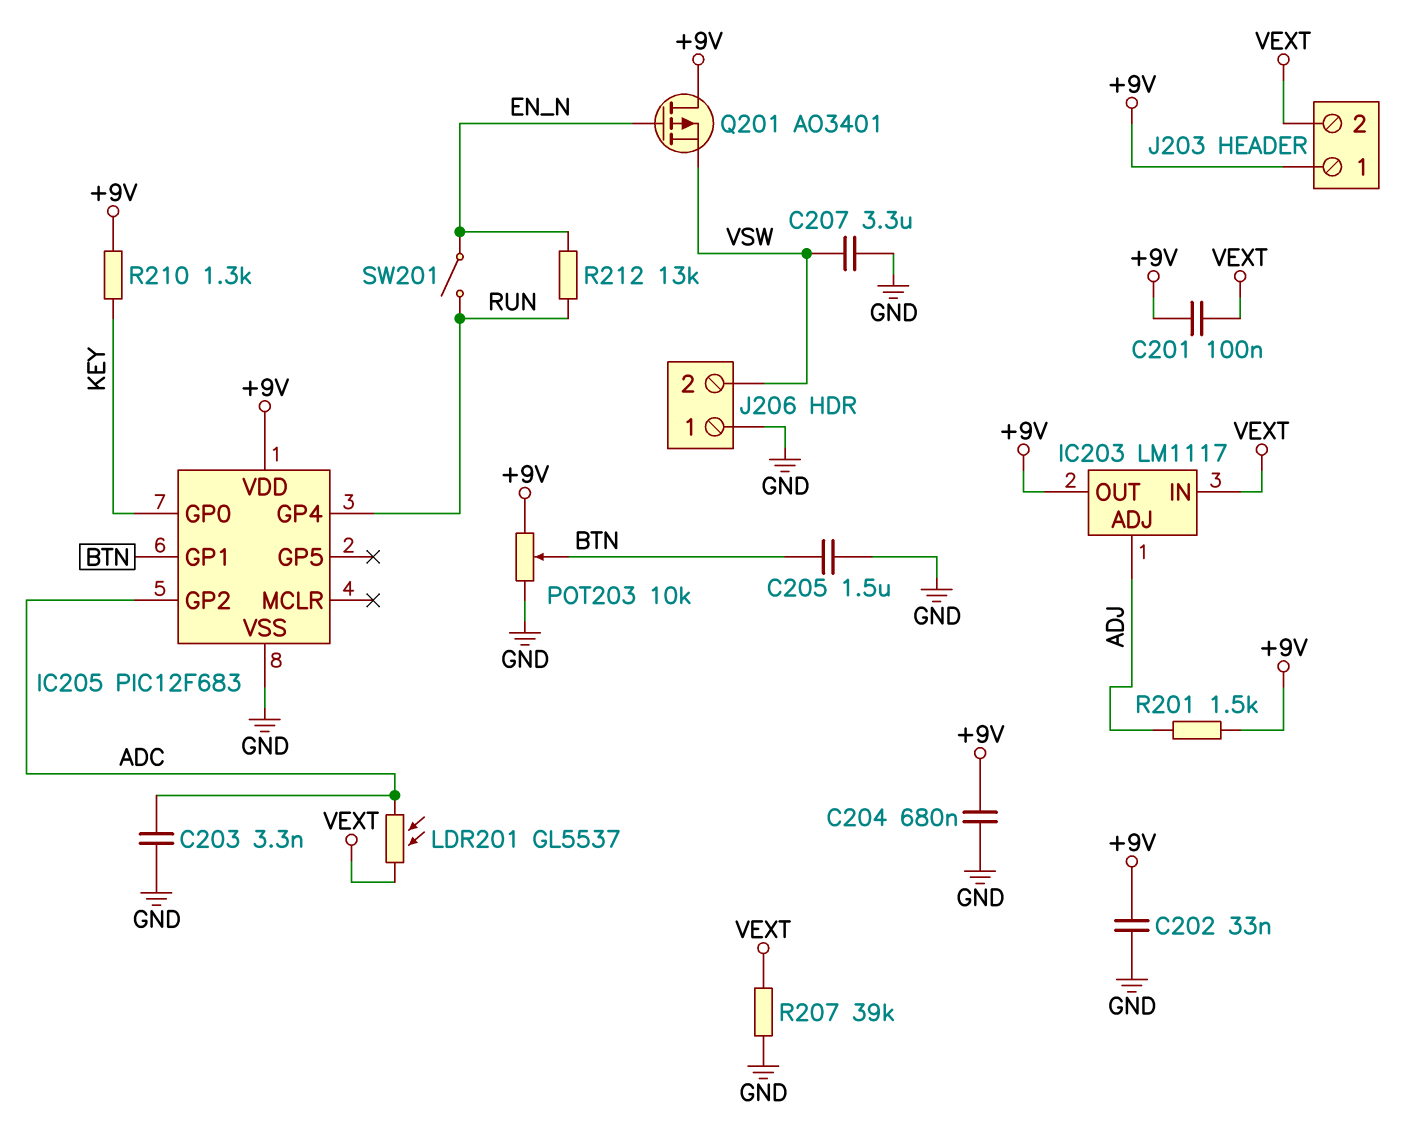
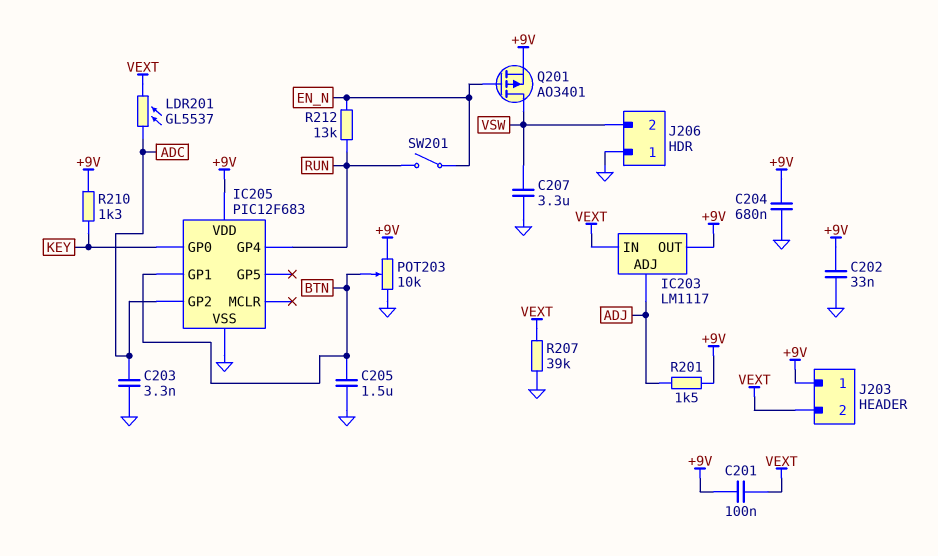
Q201: PMOS AO3401 (G EN_N, D +9V, S VSW) -> PMOS AO3401 (G EN_N, D VSW, S +9V)

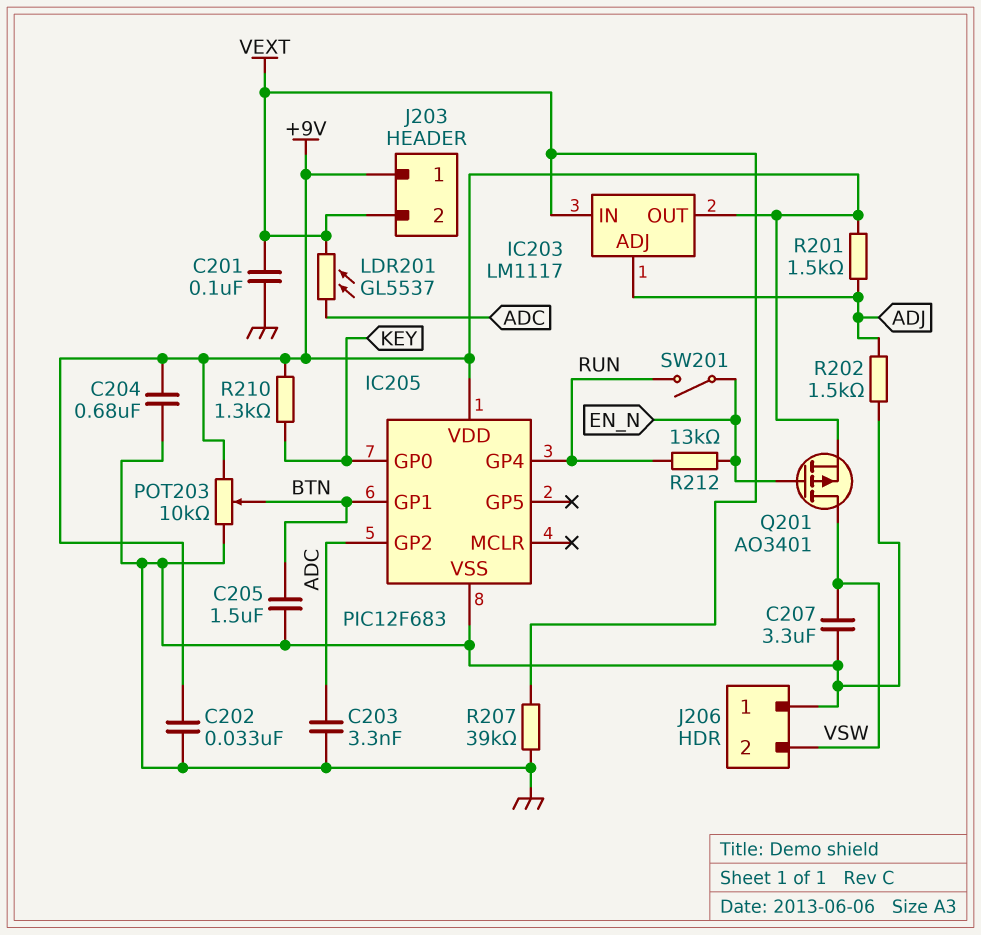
C201: 100nF (+9V, VEXT) -> 100nF (GND, VEXT)
R202: none -> 1.5k (ADJ, GND)

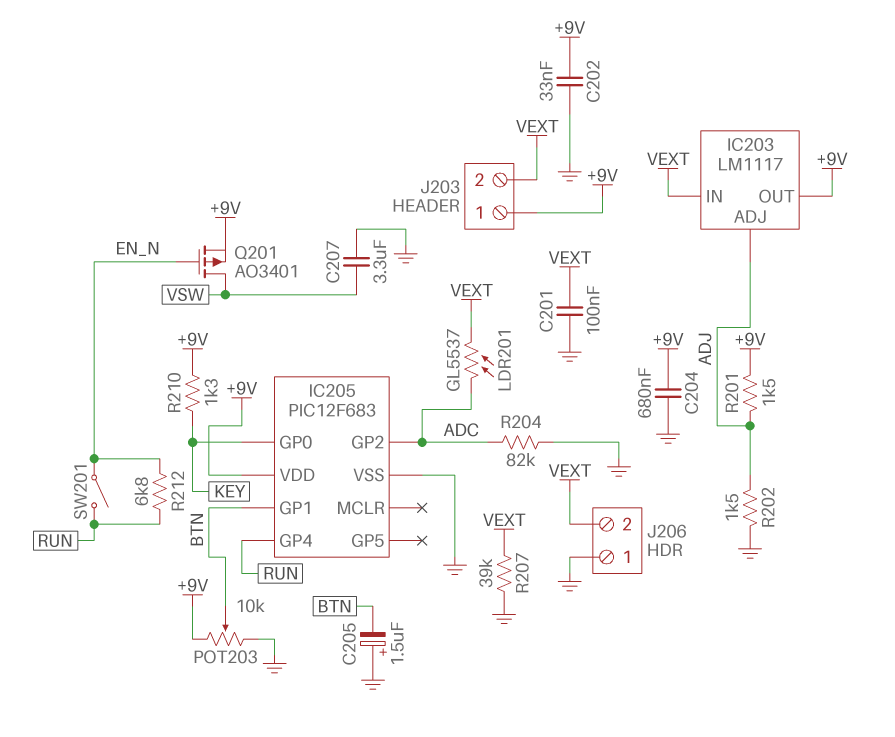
C203: 3.3nF (ADC, GND) -> none
C205: 1.5uF (BTN, GND) -> 1.5uF (plus GND, minus BTN)
J206 pin 2: VSW -> VEXT
R204: none -> 82k (ADC, GND)
R212: 13k (EN_N, RUN) -> 6.8k (EN_N, RUN)

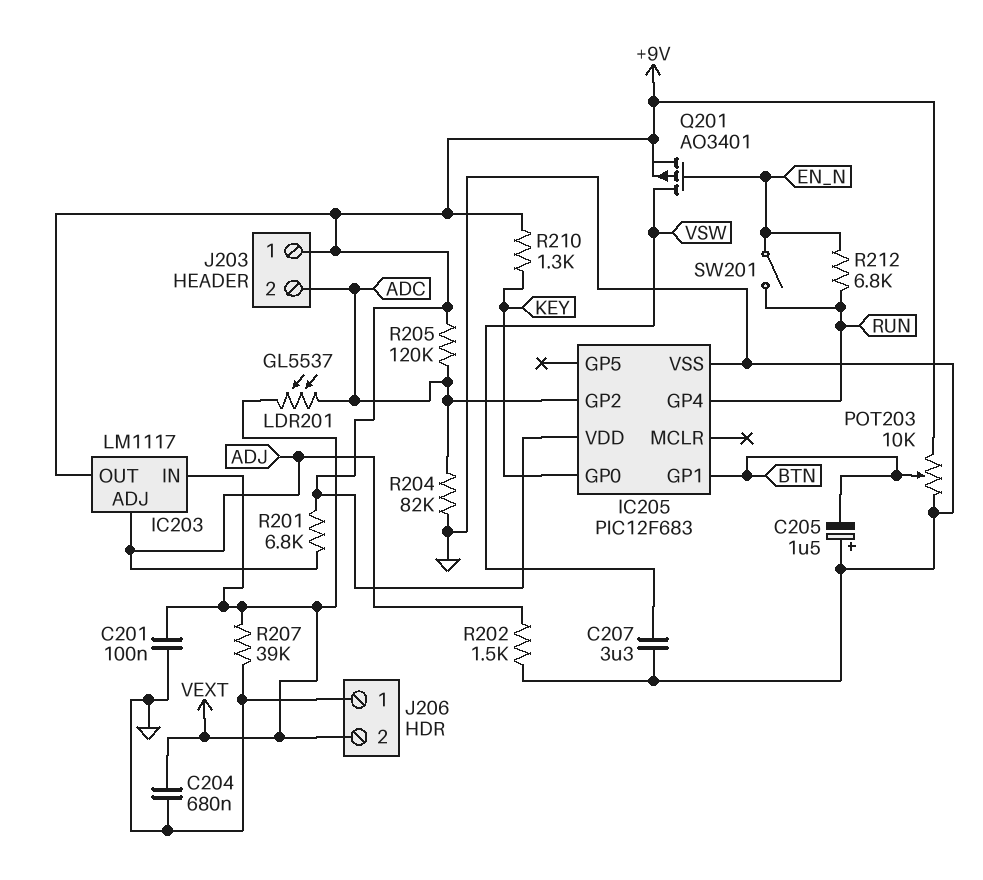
C202: 33nF (+9V, GND) -> none
C204: 680nF (+9V, GND) -> 680nF (GND, VEXT)
J203 pin 2: VEXT -> ADC
R201: 1.5k (+9V, ADJ) -> 6.8k (+9V, ADJ)
R205: none -> 120k (+9V, ADC)

